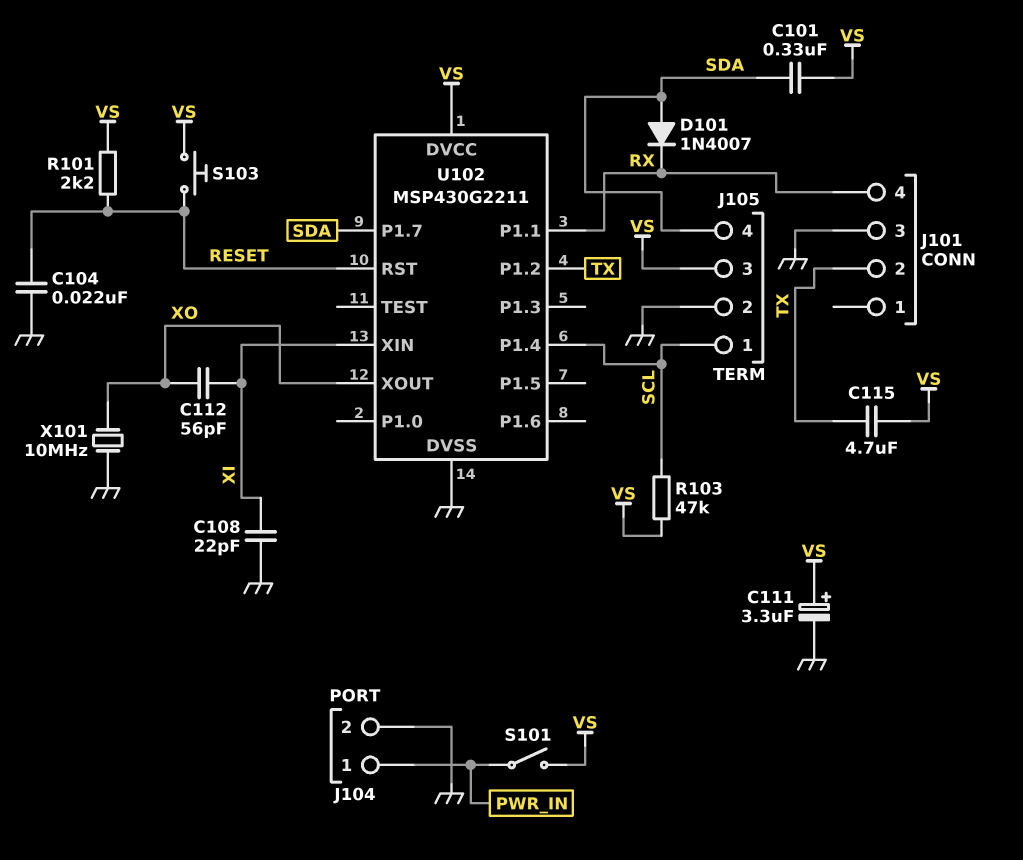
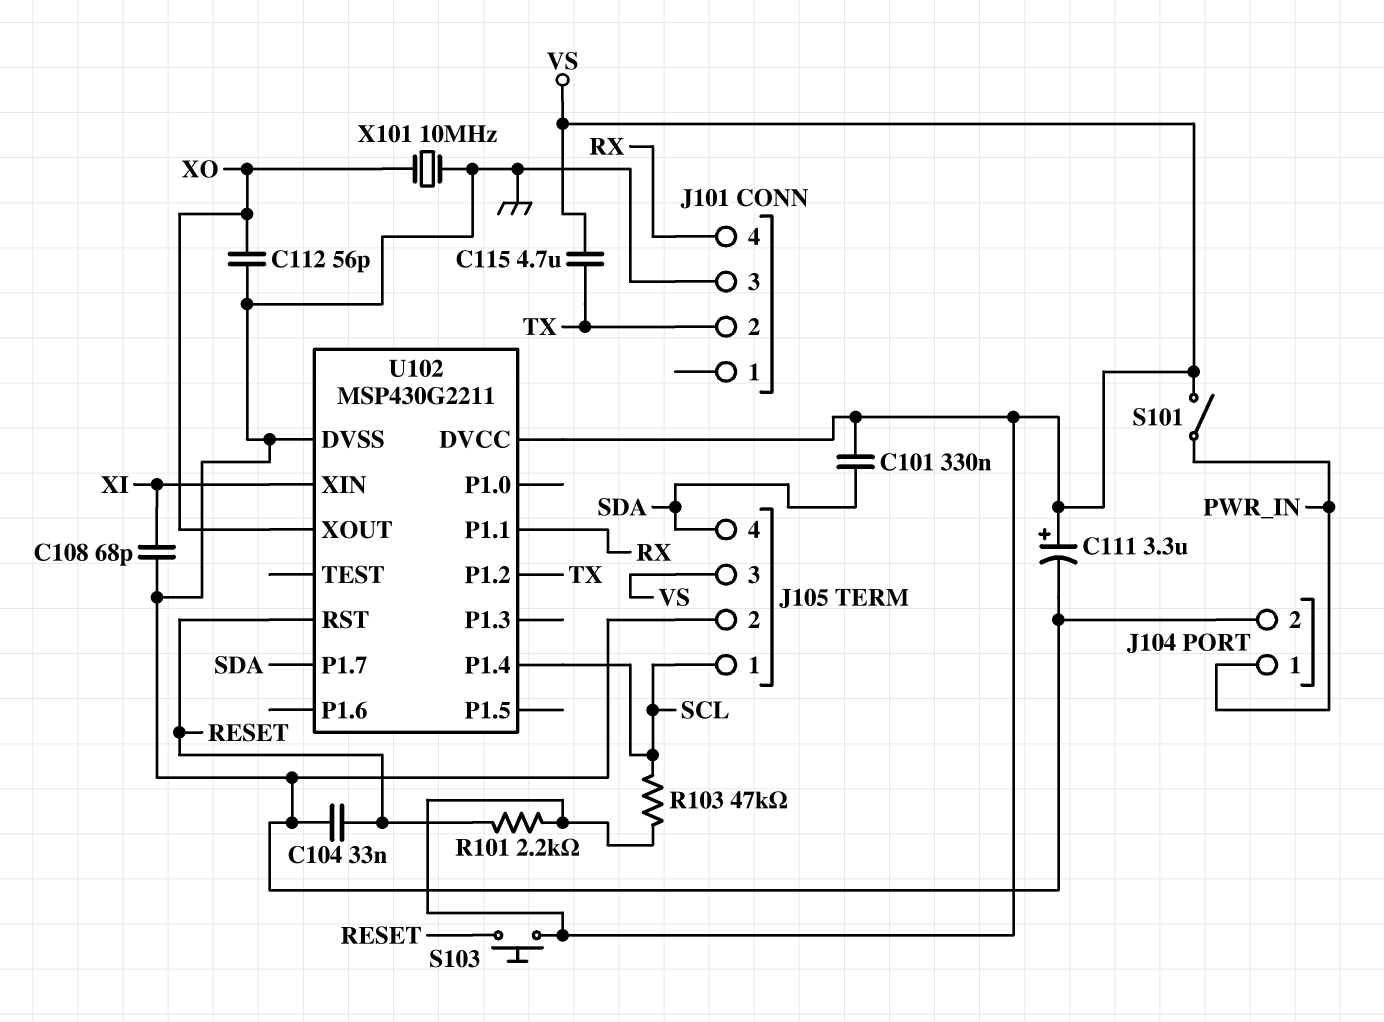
C104: 22nF (GND, RESET) -> 33nF (GND, RESET)
C108: 22pF (GND, XI) -> 68pF (GND, XI)
C112: 56pF (XI, XO) -> 56pF (GND, XO)
D101: diode 1N4007 (A SDA, K RX) -> none

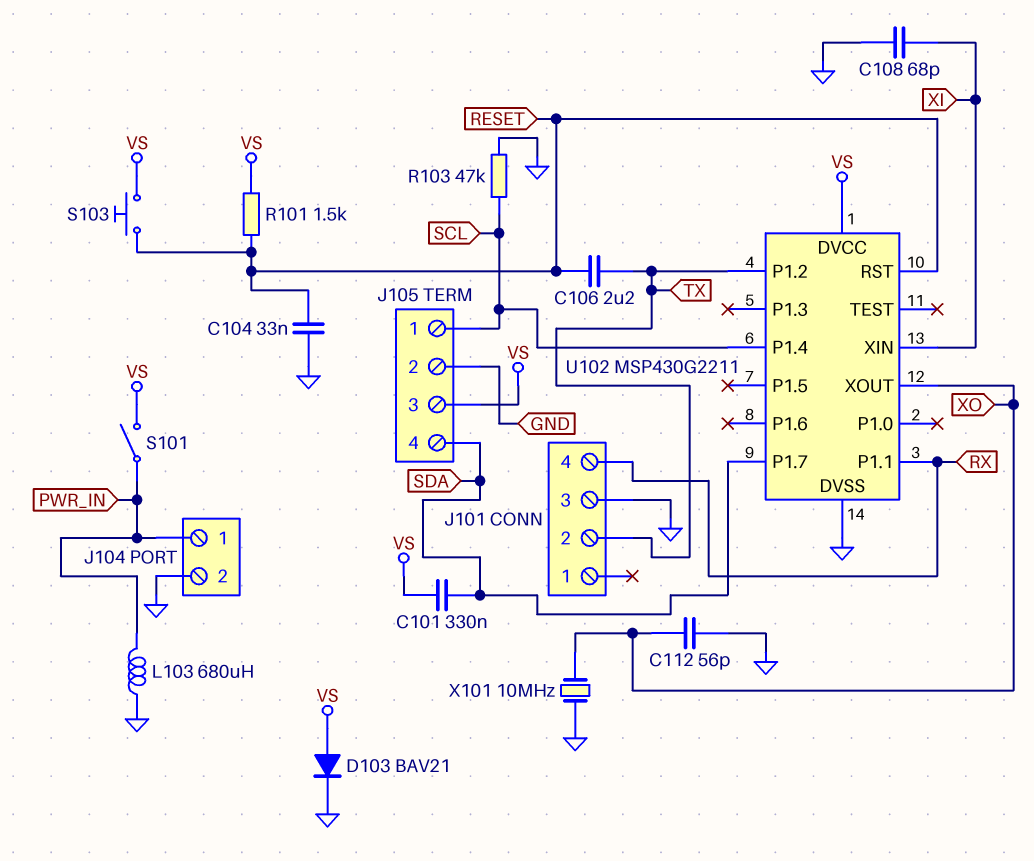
C106: none -> 2.2uF (RESET, TX)
C111: 3.3uF (plus VS, minus GND) -> none
C115: 4.7uF (TX, VS) -> none
D103: none -> diode BAV21 (A VS, K GND)
L103: none -> 680uH (GND, PWR_IN)
R101: 2.2k (RESET, VS) -> 1.5k (RESET, VS)
R103: 47k (SCL, VS) -> 47k (GND, SCL)

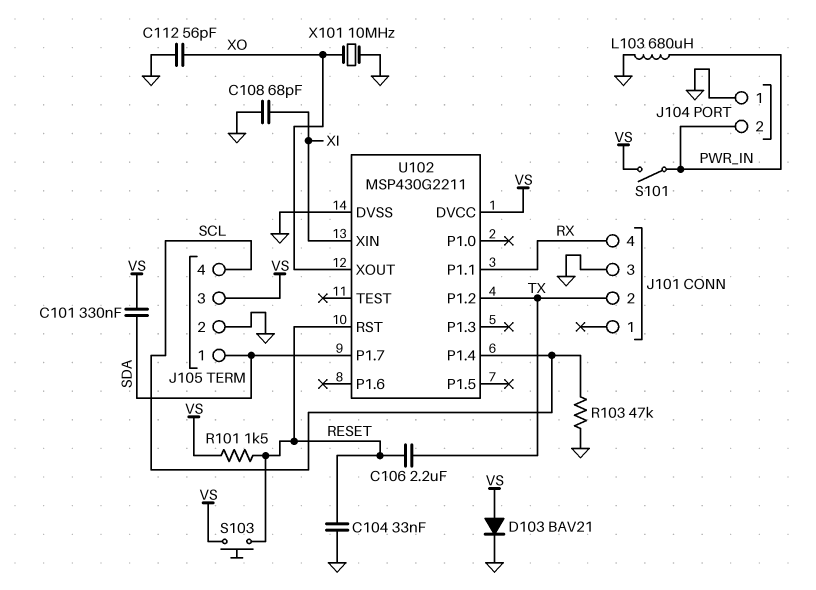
J104 pin 1: PWR_IN -> GND
J104 pin 2: GND -> PWR_IN
J105 pin 1: SCL -> SDA
J105 pin 4: SDA -> SCL

